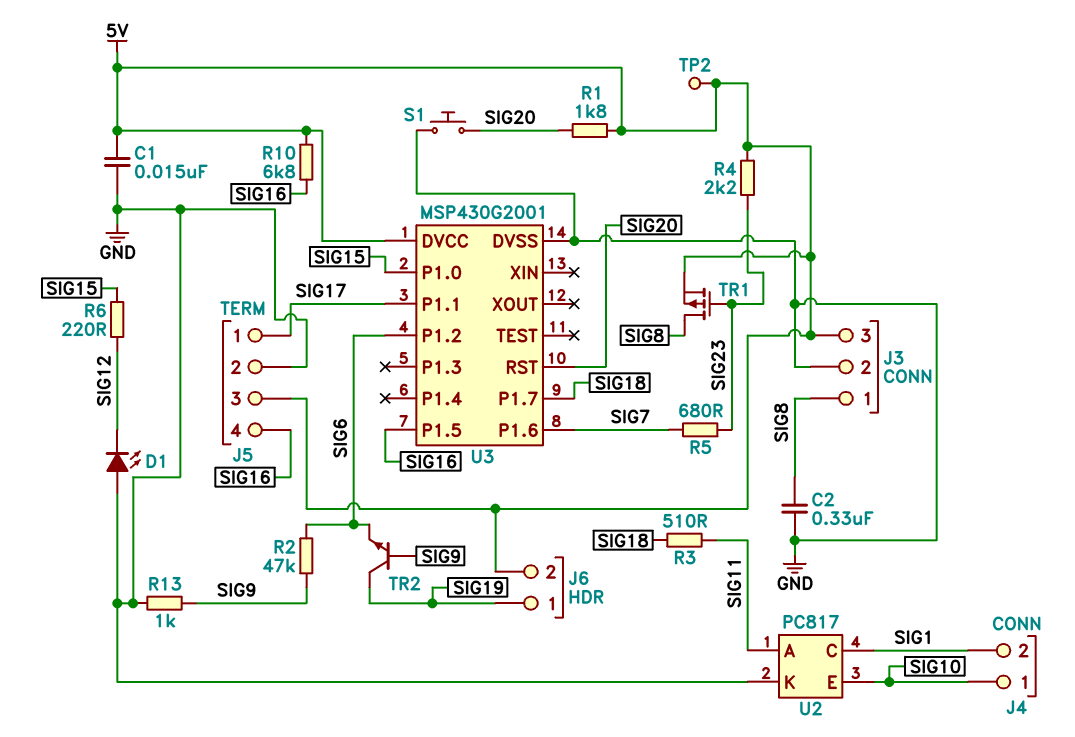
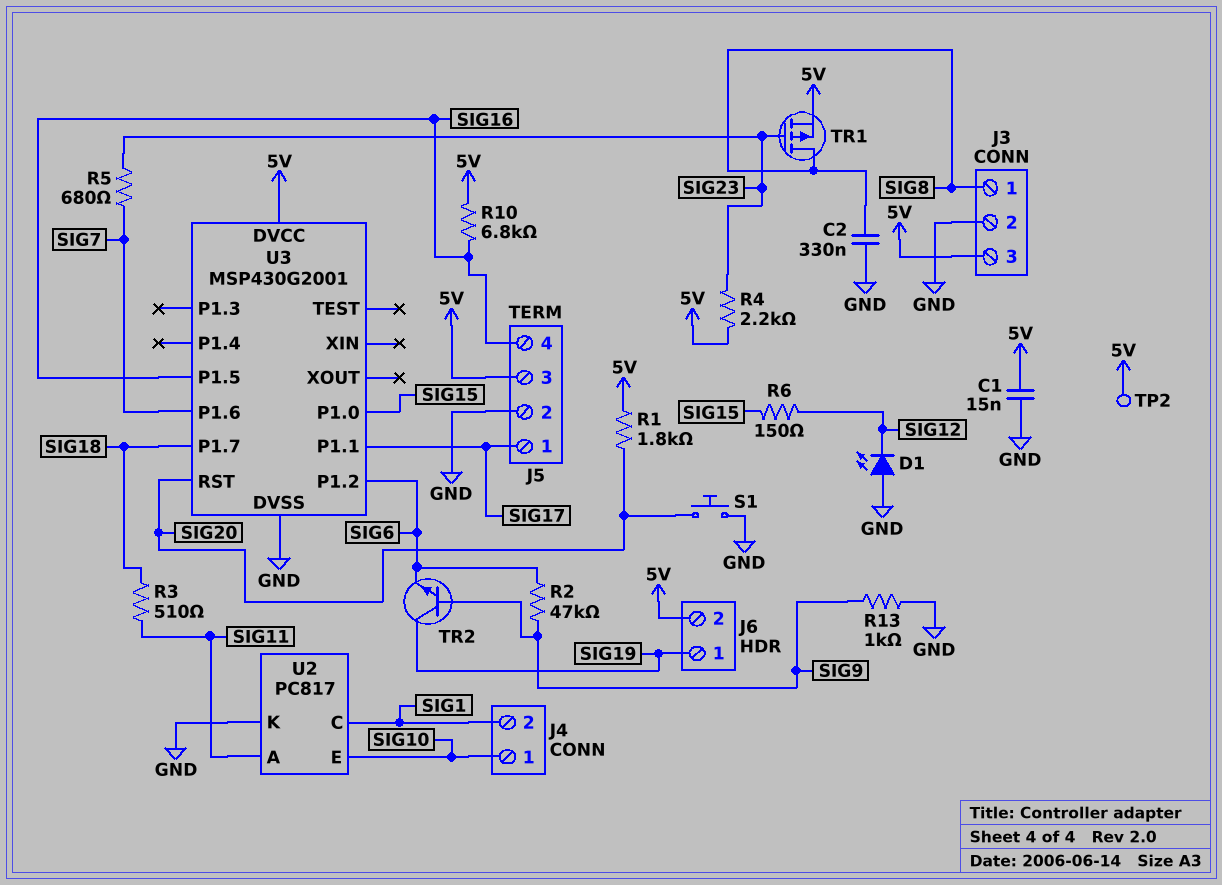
R6: 220 (SIG12, SIG15) -> 150 (SIG12, SIG15)

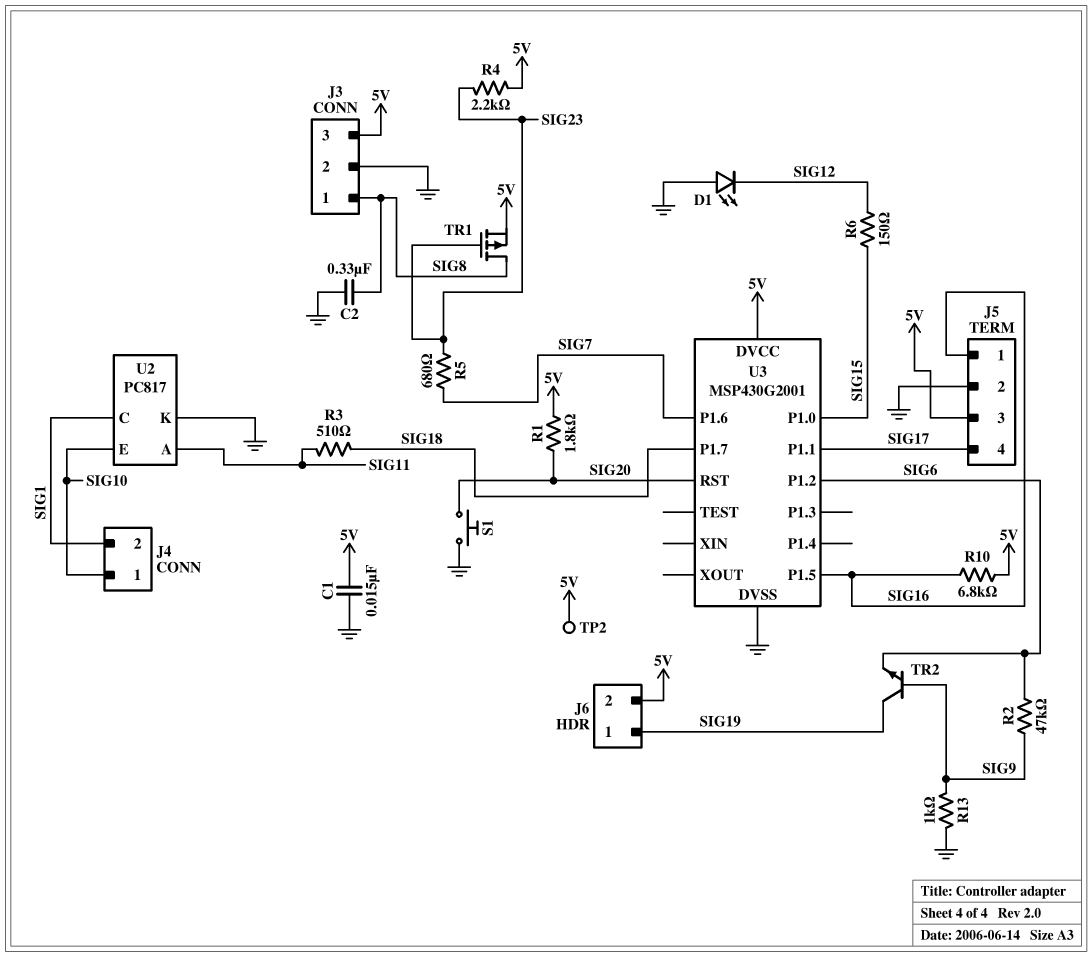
J5 pin 1: SIG17 -> SIG16
J5 pin 4: SIG16 -> SIG17

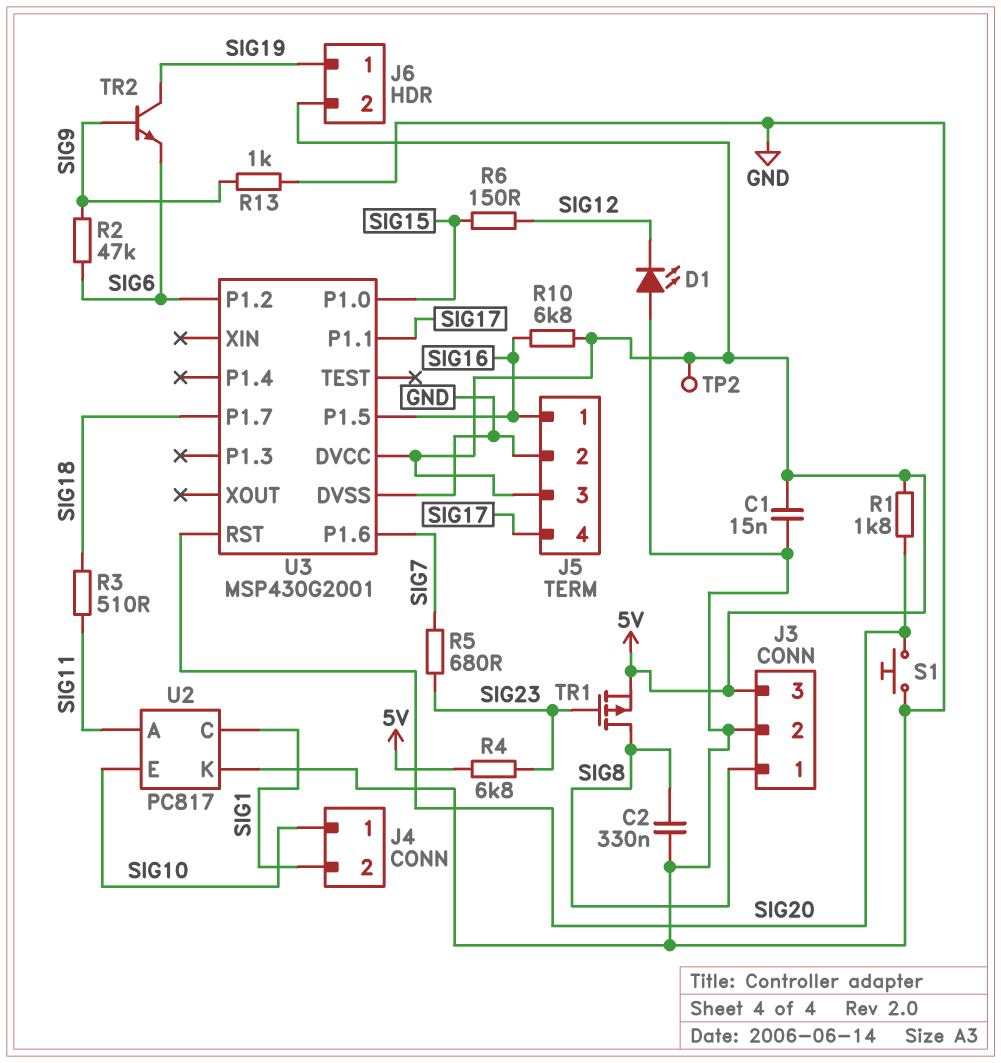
R4: 2.2k (5V, SIG23) -> 6.8k (5V, SIG23)

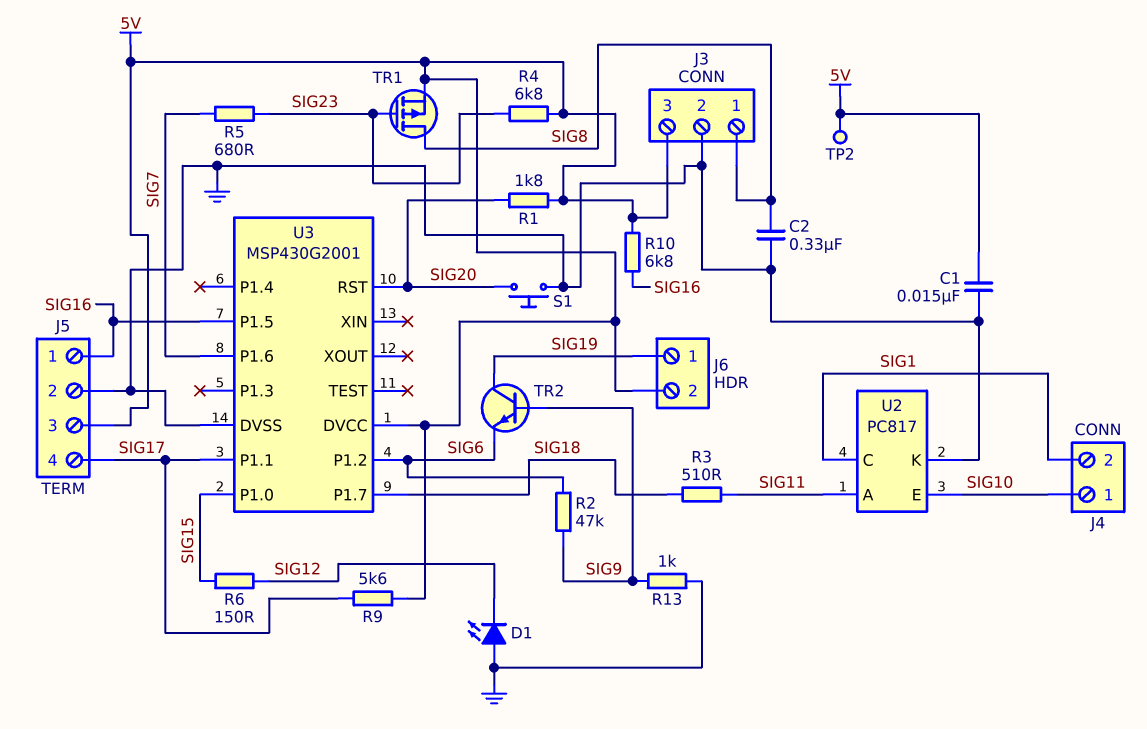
R9: none -> 5.6k (5V, SIG17)

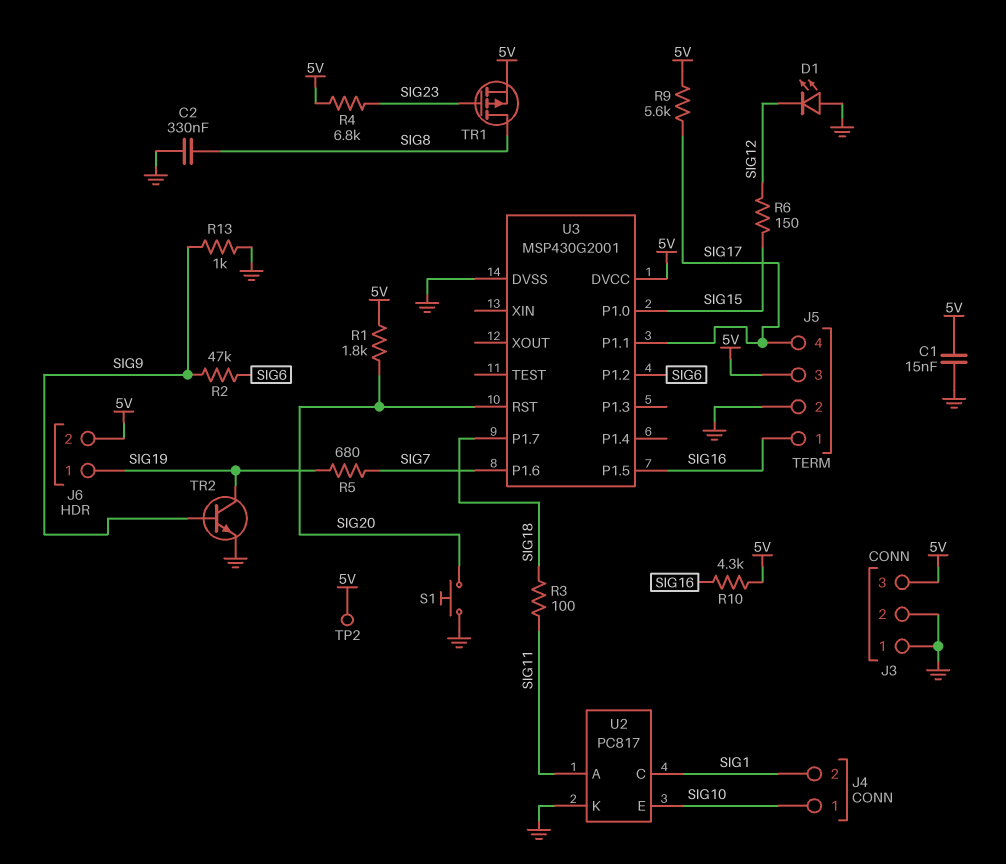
J3 pin 1: SIG8 -> GND
R3: 510 (SIG11, SIG18) -> 100 (SIG11, SIG18)
R5: 680 (SIG7, SIG23) -> 680 (SIG7, SIG19)
R10: 6.8k (5V, SIG16) -> 4.3k (5V, SIG16)
TR2: NPN (B SIG9, C SIG19, E SIG6) -> NPN (B SIG9, C SIG19, E GND)

